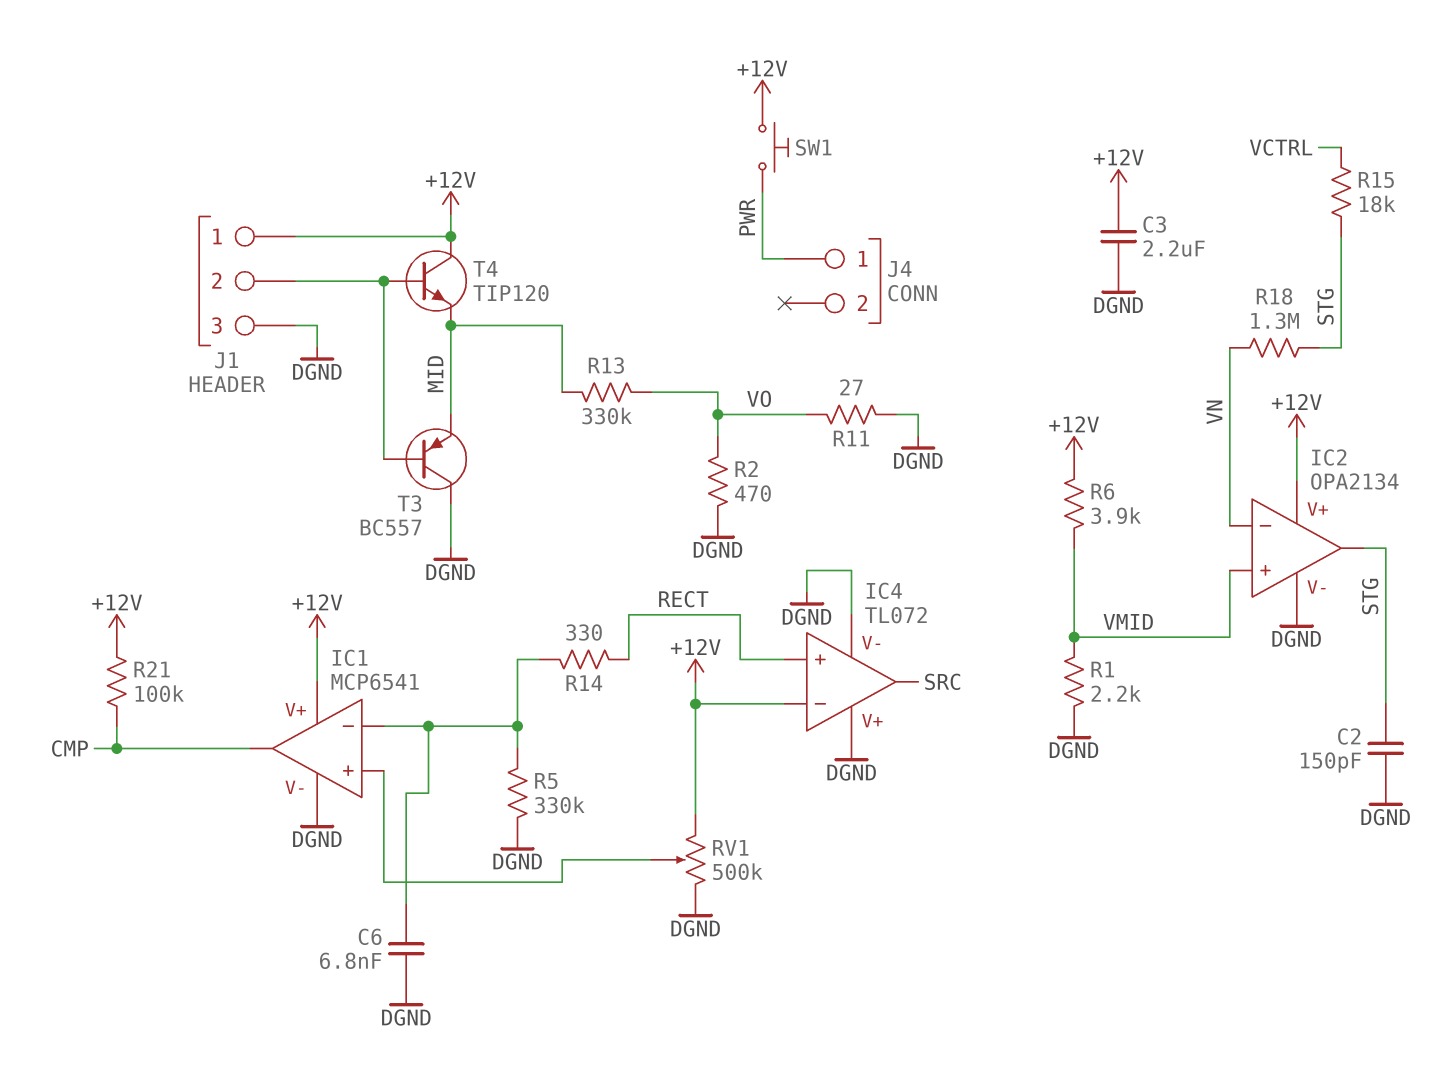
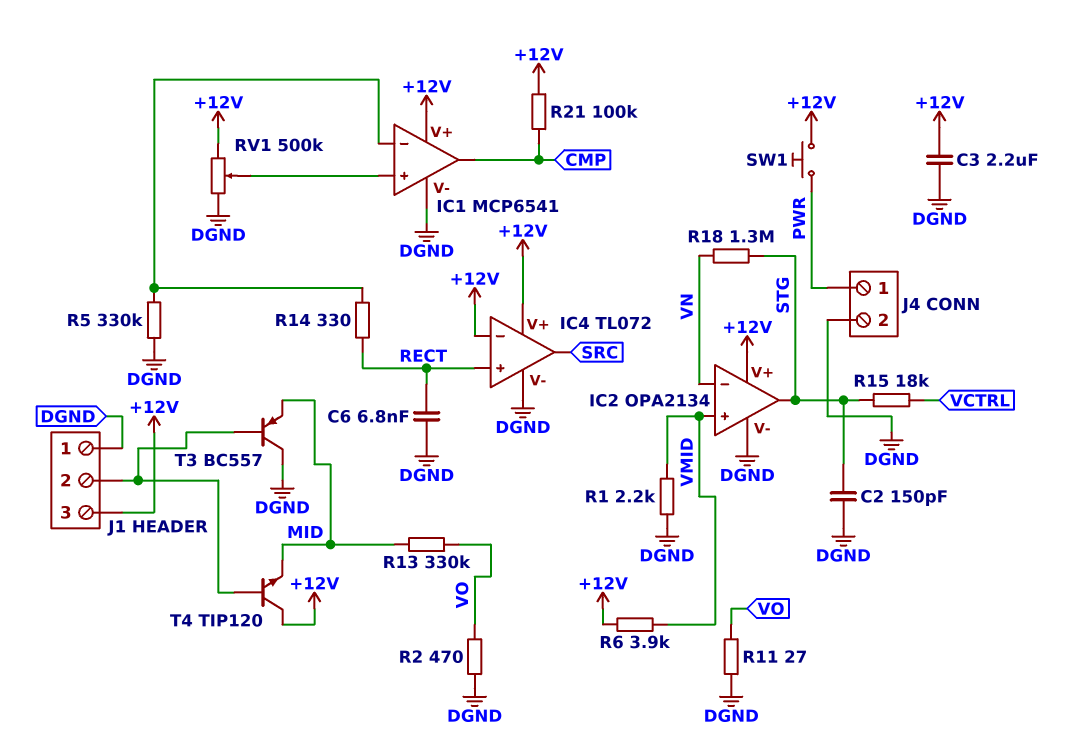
C6: 6.8nF (DGND, IC1/in-) -> 6.8nF (DGND, RECT)
IC4 pin V+: DGND -> +12V
J1 pin 1: +12V -> DGND
J1 pin 3: DGND -> +12V
J4 pin 2: none -> DGND

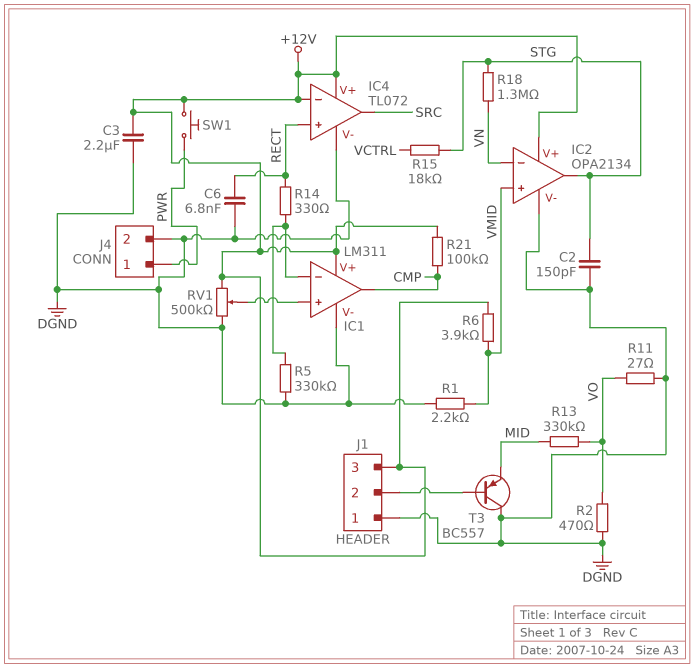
IC1: MCP6541 -> LM311
T4: NPN TIP120 (B J1/2, C +12V, E MID) -> none

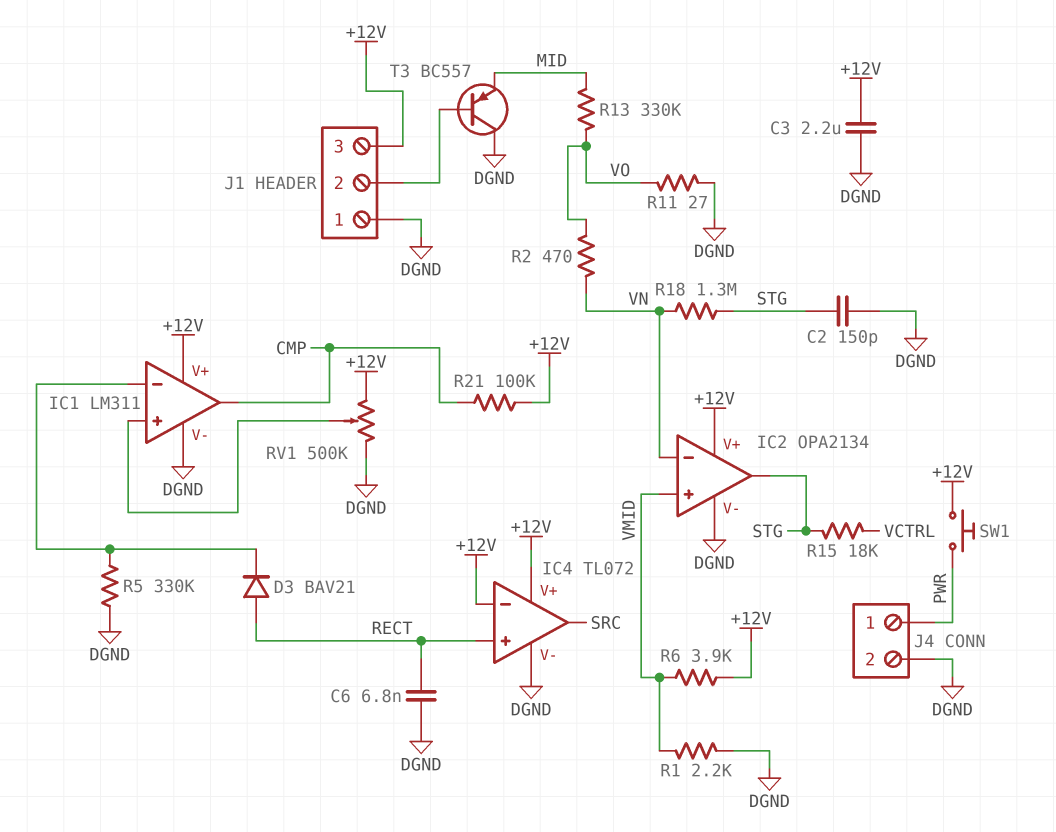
D3: none -> diode BAV21 (A RECT, K IC1/in-)
R2: 470 (DGND, VO) -> 470 (VN, VO)
R14: 330 (IC1/in-, RECT) -> none

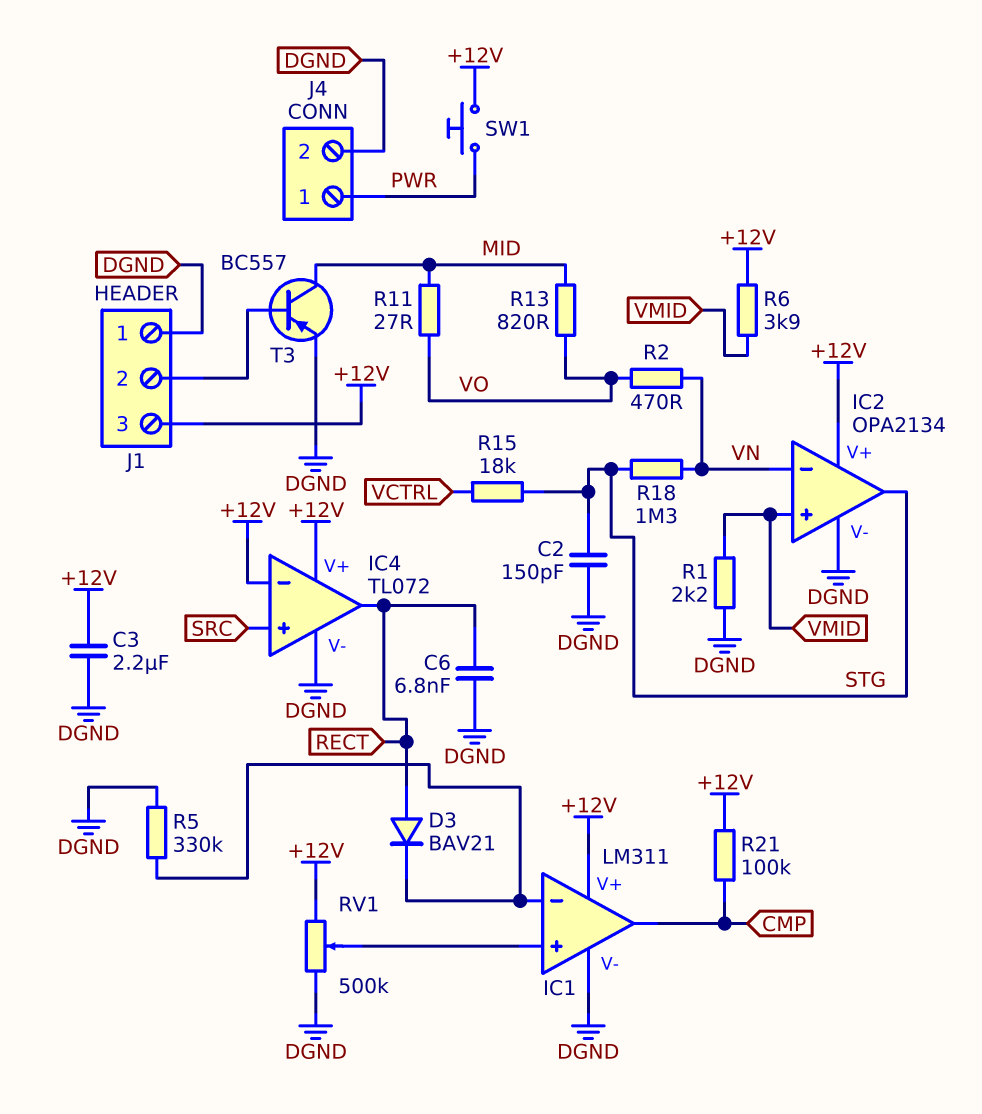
IC4 pin in+: RECT -> SRC
IC4 pin out: SRC -> RECT
R11: 27 (DGND, VO) -> 27 (MID, VO)
R13: 330k (MID, VO) -> 820 (MID, VO)
T3: PNP BC557 (B J1/2, C DGND, E MID) -> PNP BC557 (B J1/2, C MID, E DGND)

